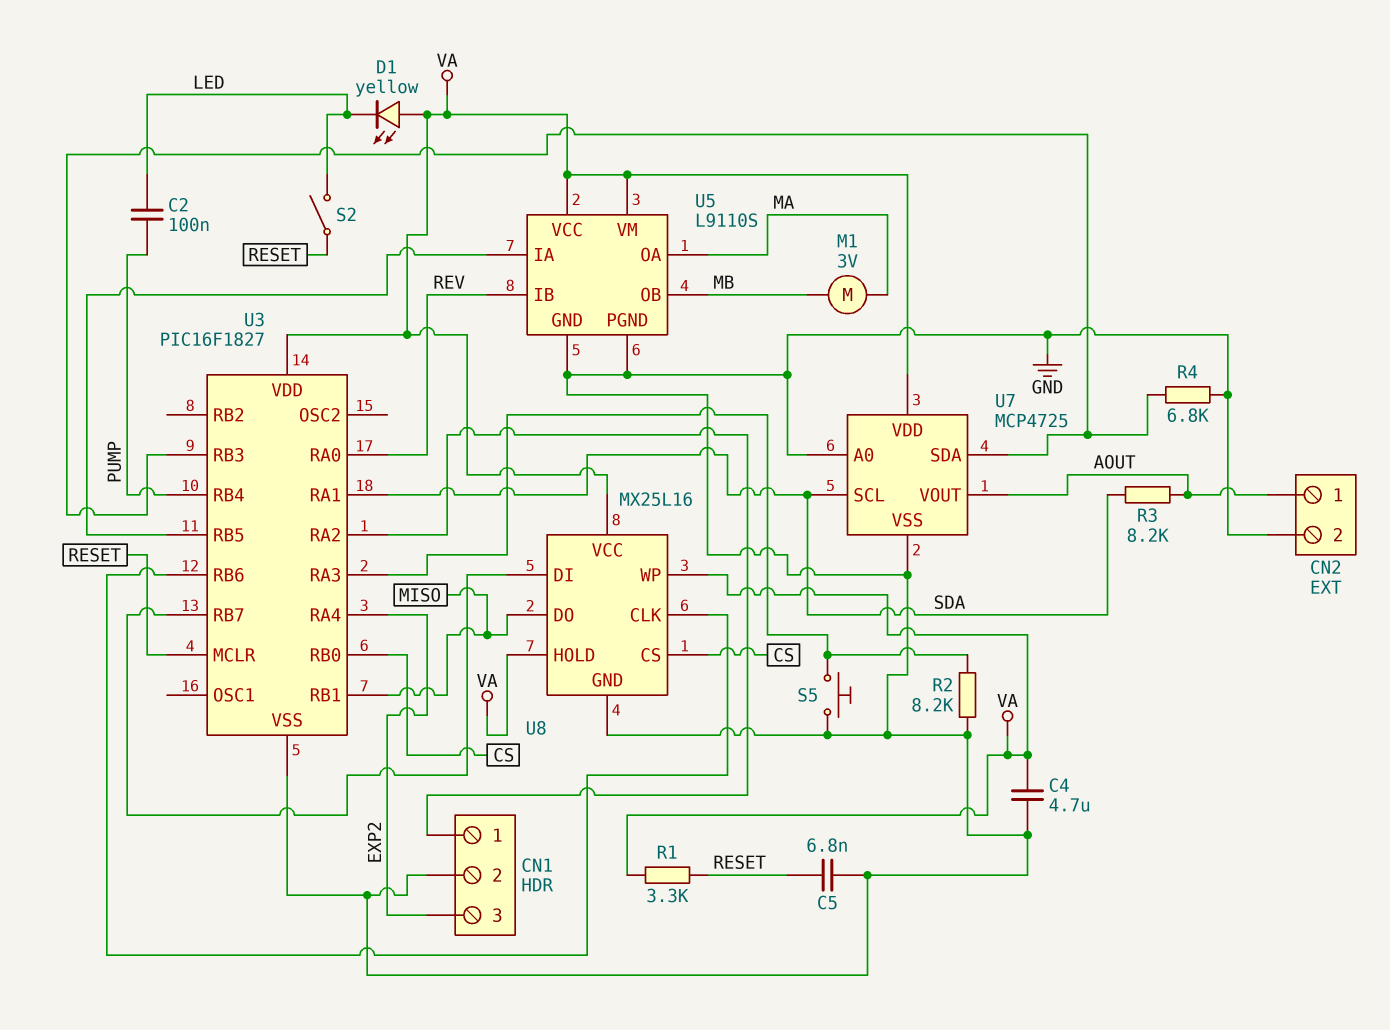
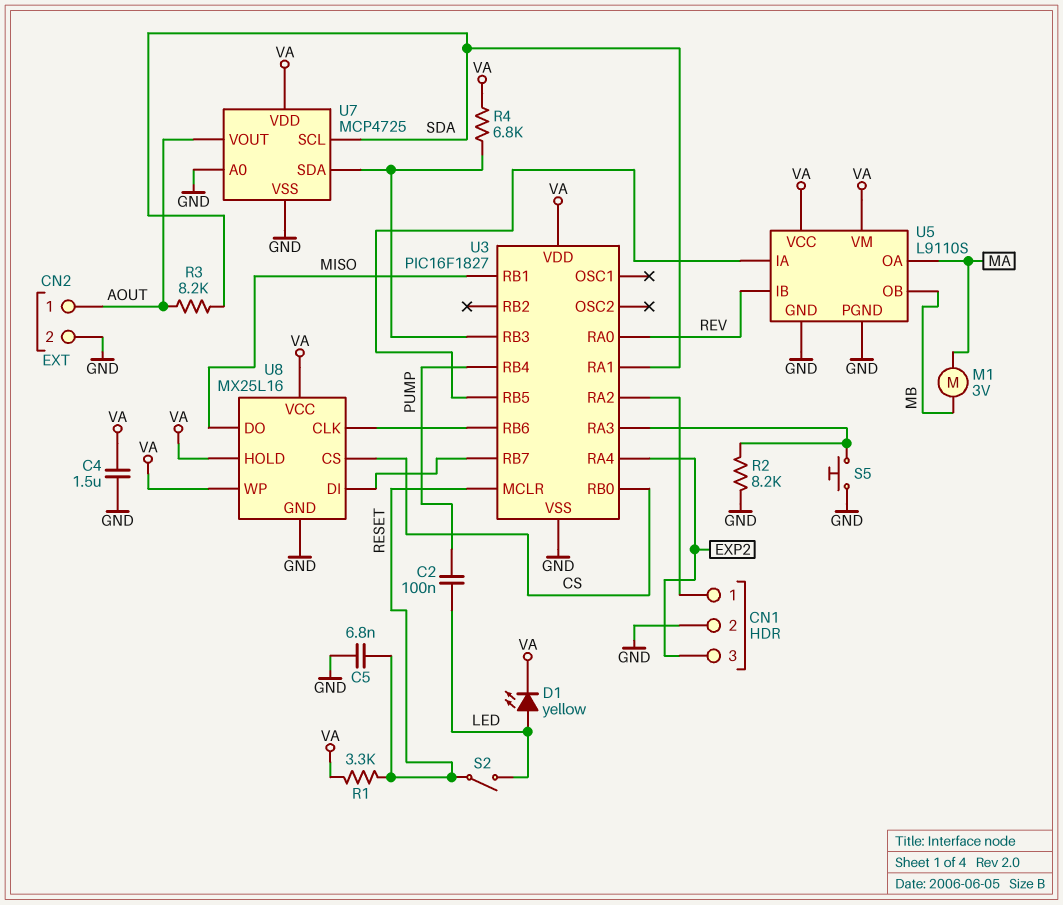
C4: 4.7uF (GND, VA) -> 1.5uF (GND, VA)
D1: LED yellow (A VA, K LED) -> LED yellow (A LED, K VA)
R4: 6.8k (GND, U3/RB3) -> 6.8k (U3/RB3, VA)

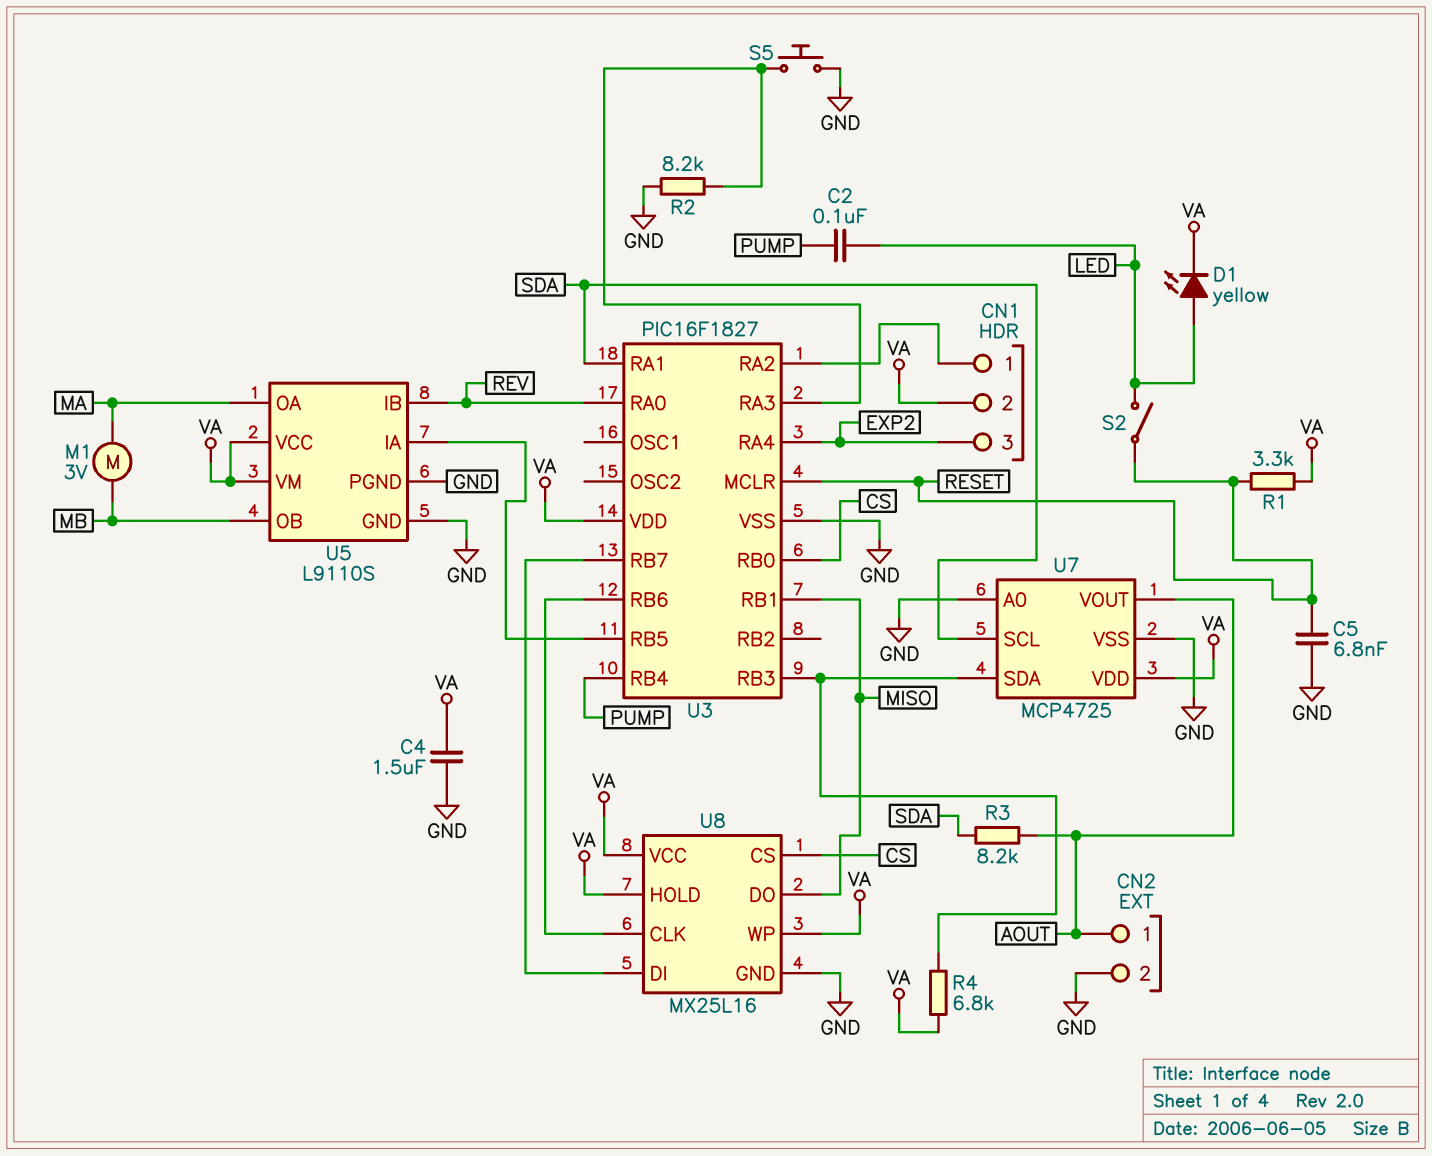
CN1 pin 2: GND -> VA

